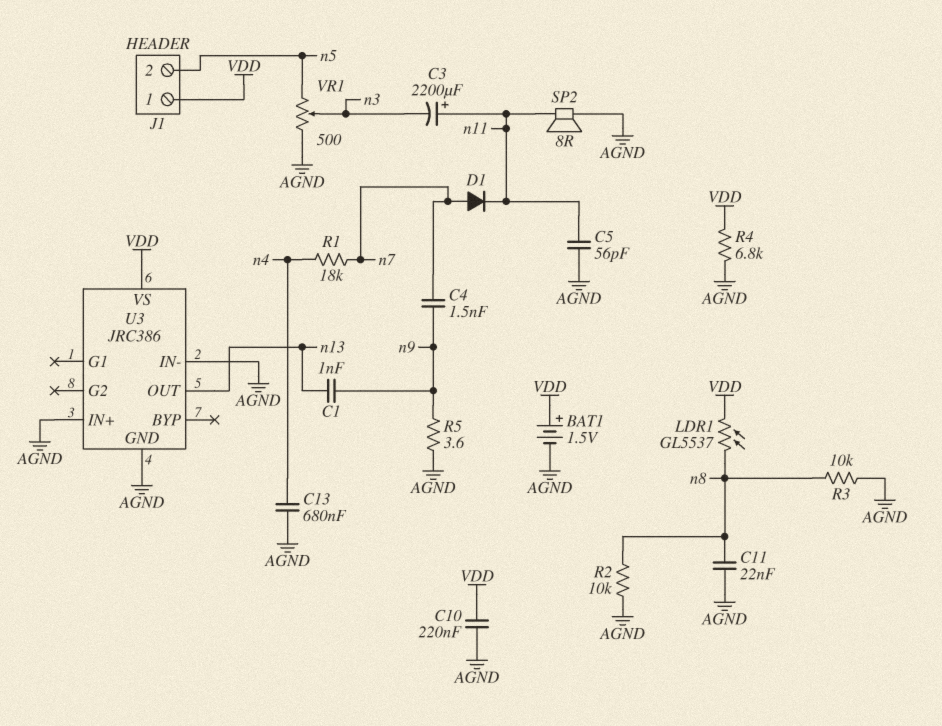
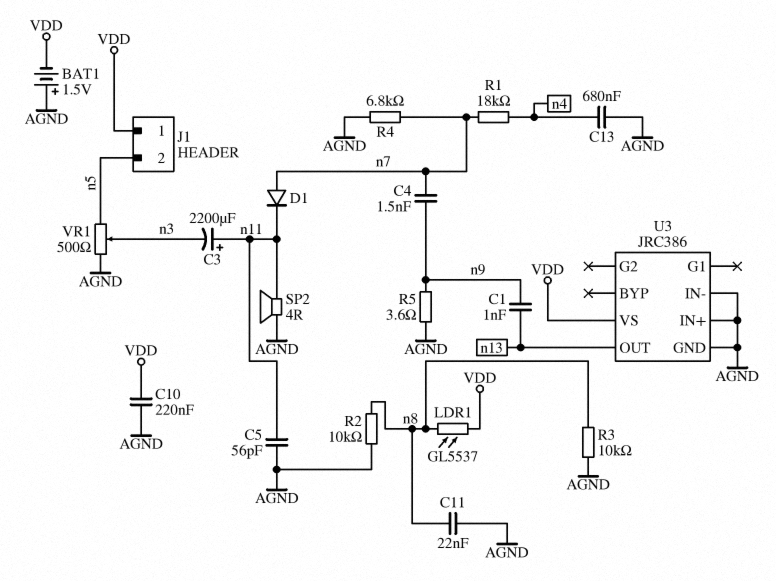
BAT1: 1.5V (plus VDD, minus AGND) -> 1.5V (plus AGND, minus VDD)
R4: 6.8k (AGND, VDD) -> 6.8k (AGND, n7)
SP2: speaker 8R (AGND, n11) -> speaker 4R (AGND, n11)

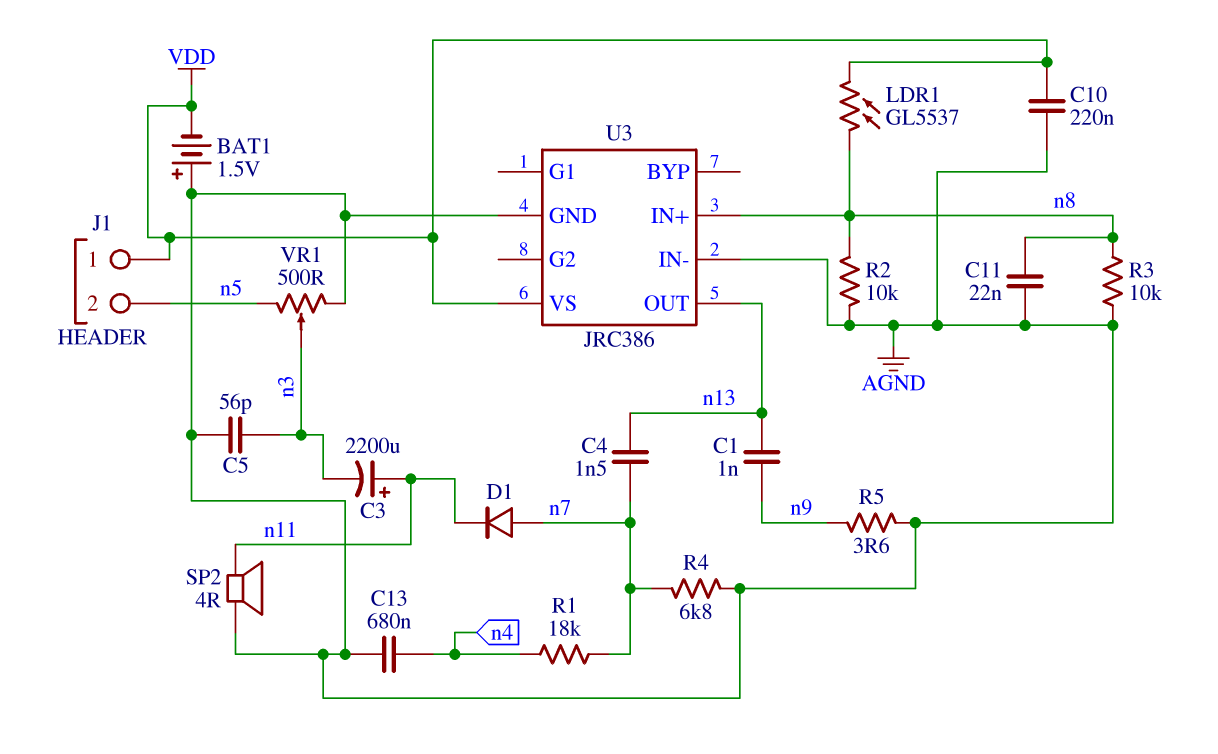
C4: 1.5nF (n7, n9) -> 1.5nF (n7, n13)
C5: 56pF (AGND, n11) -> 56pF (AGND, n3)
U3 pin IN+: AGND -> n8

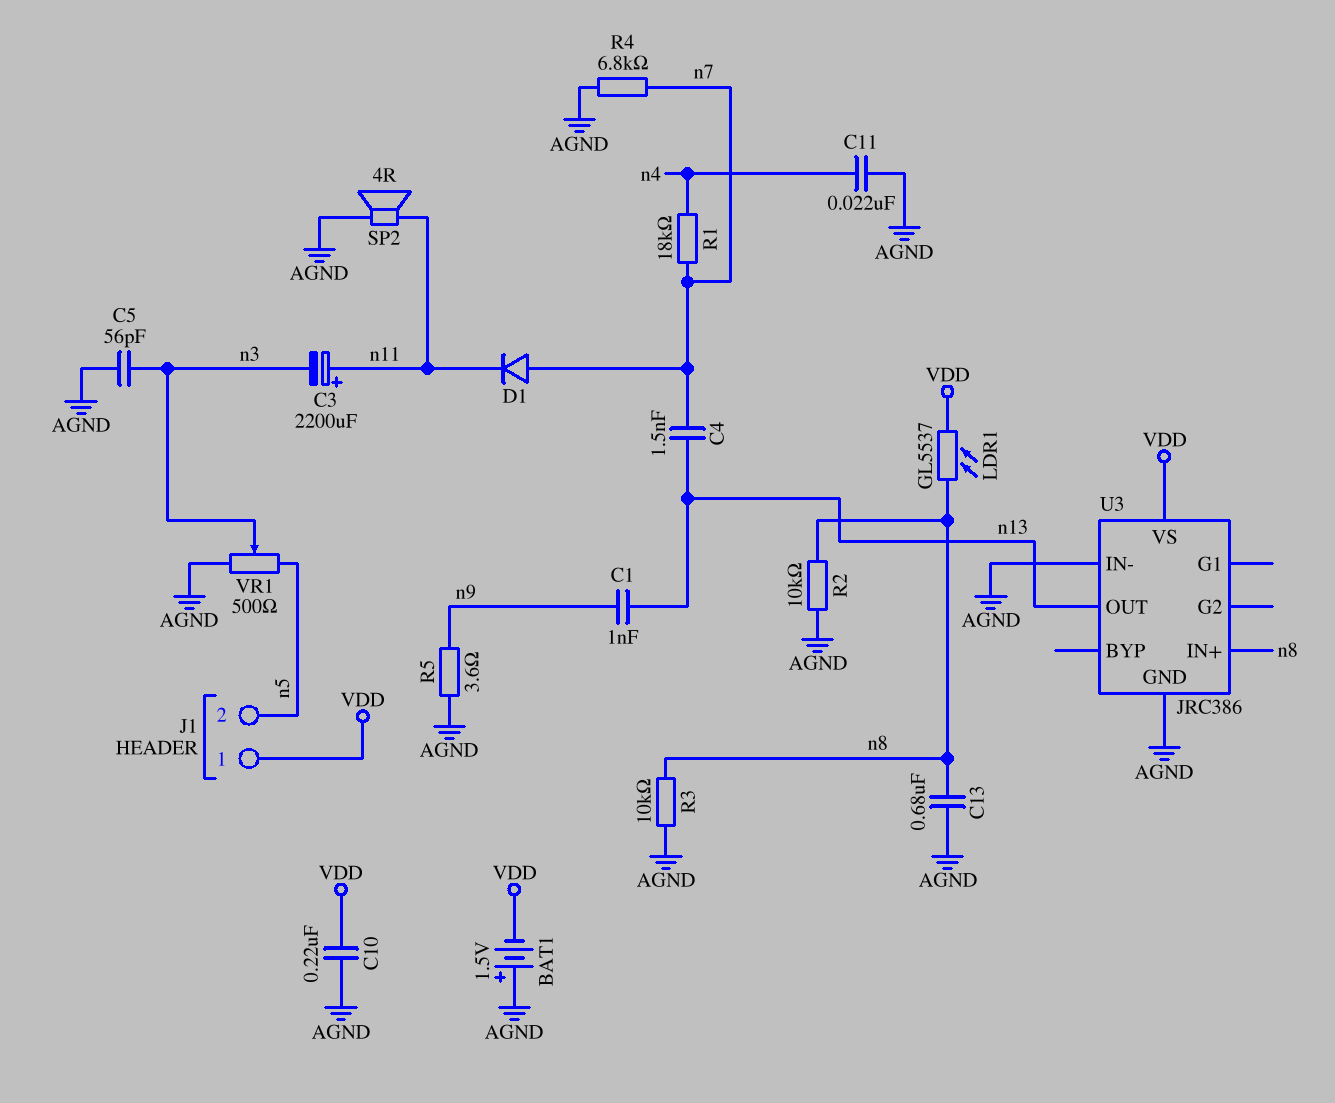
C11: 22nF (AGND, n8) -> 22nF (AGND, n4)
C13: 680nF (AGND, n4) -> 680nF (AGND, n8)

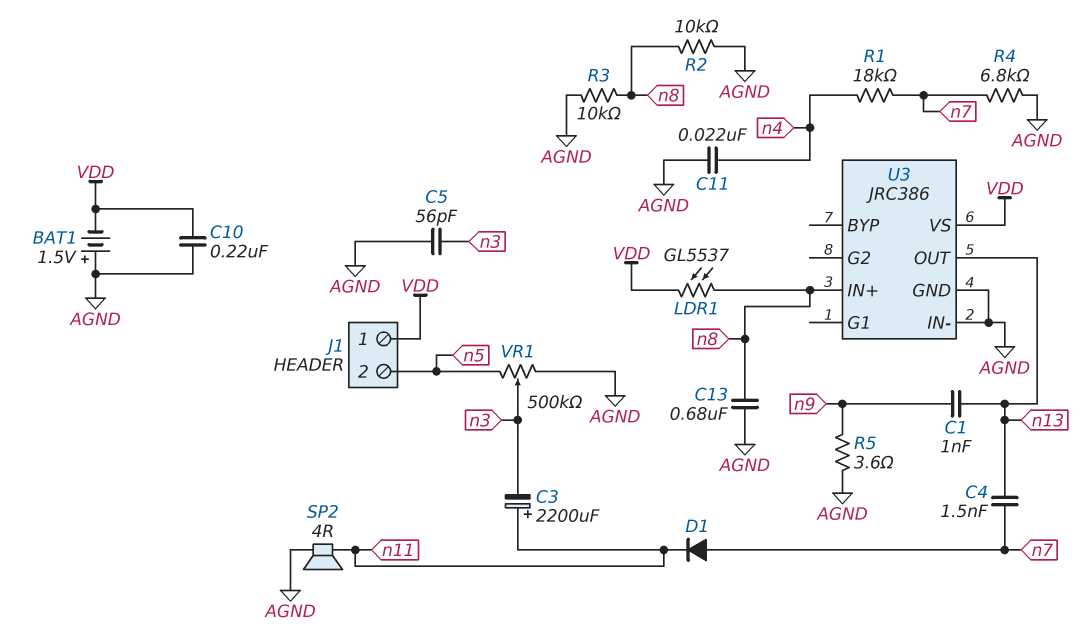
VR1: 500 (AGND, n5, wiper n3) -> 500k (AGND, n5, wiper n3)

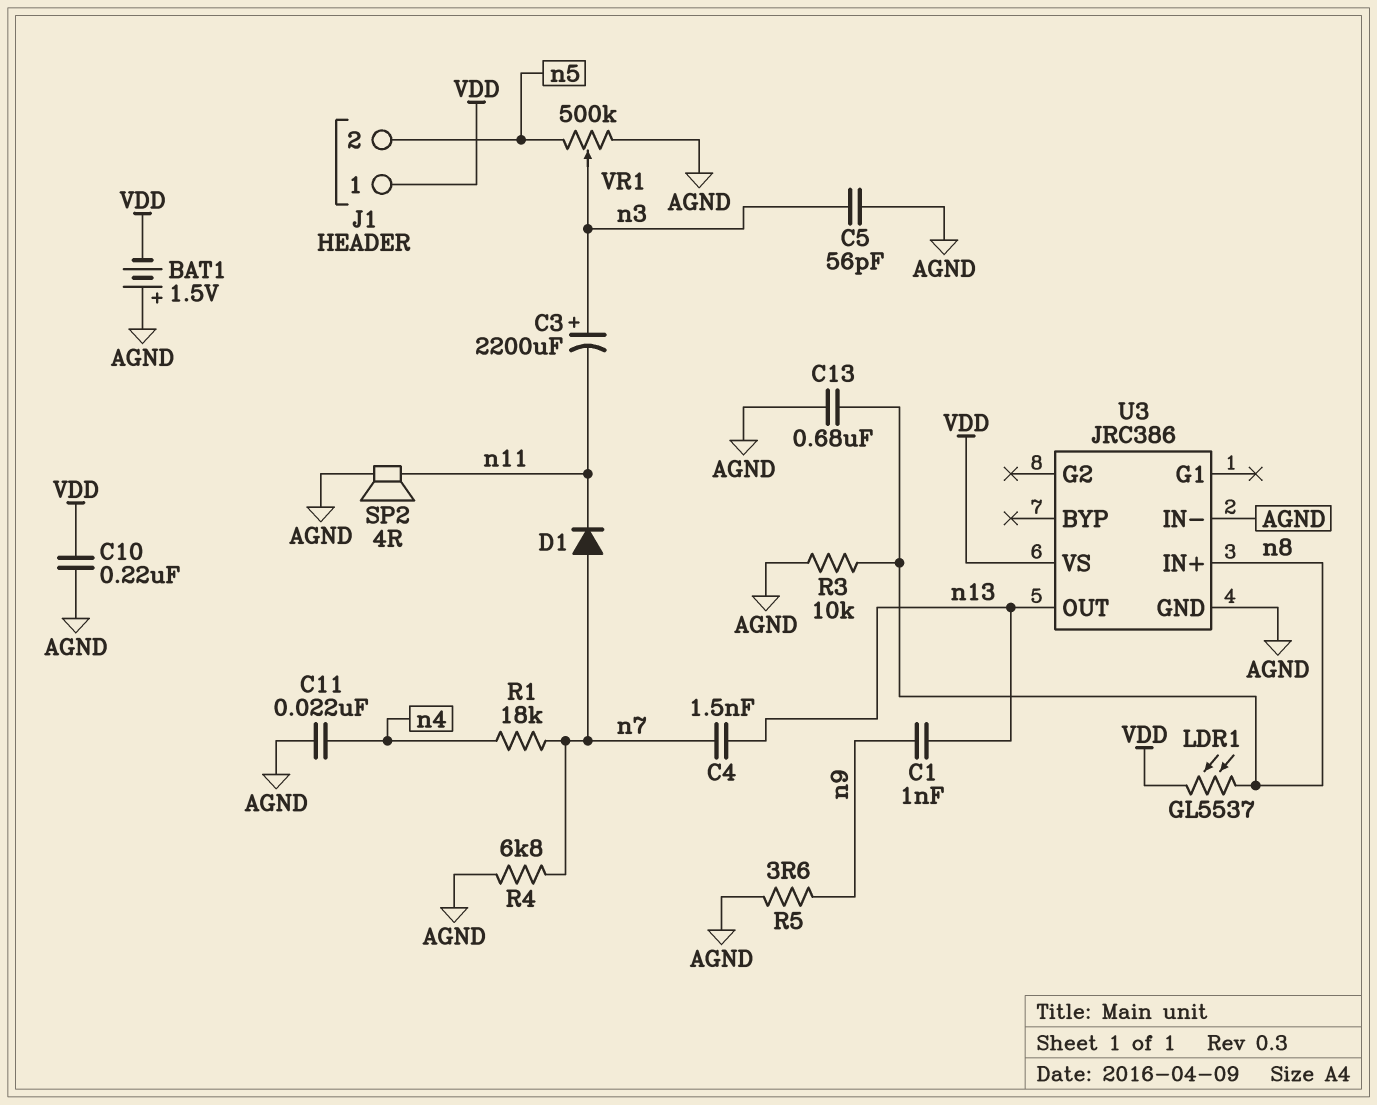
C3: 2200uF (plus n11, minus n3) -> 2200uF (plus n3, minus n11)
R2: 10k (AGND, n8) -> none

